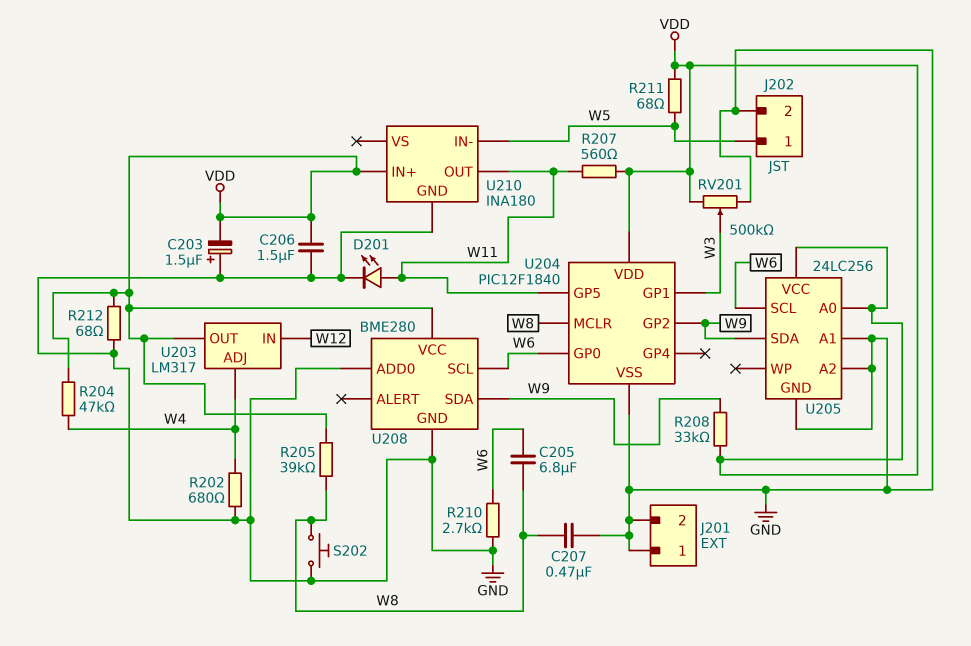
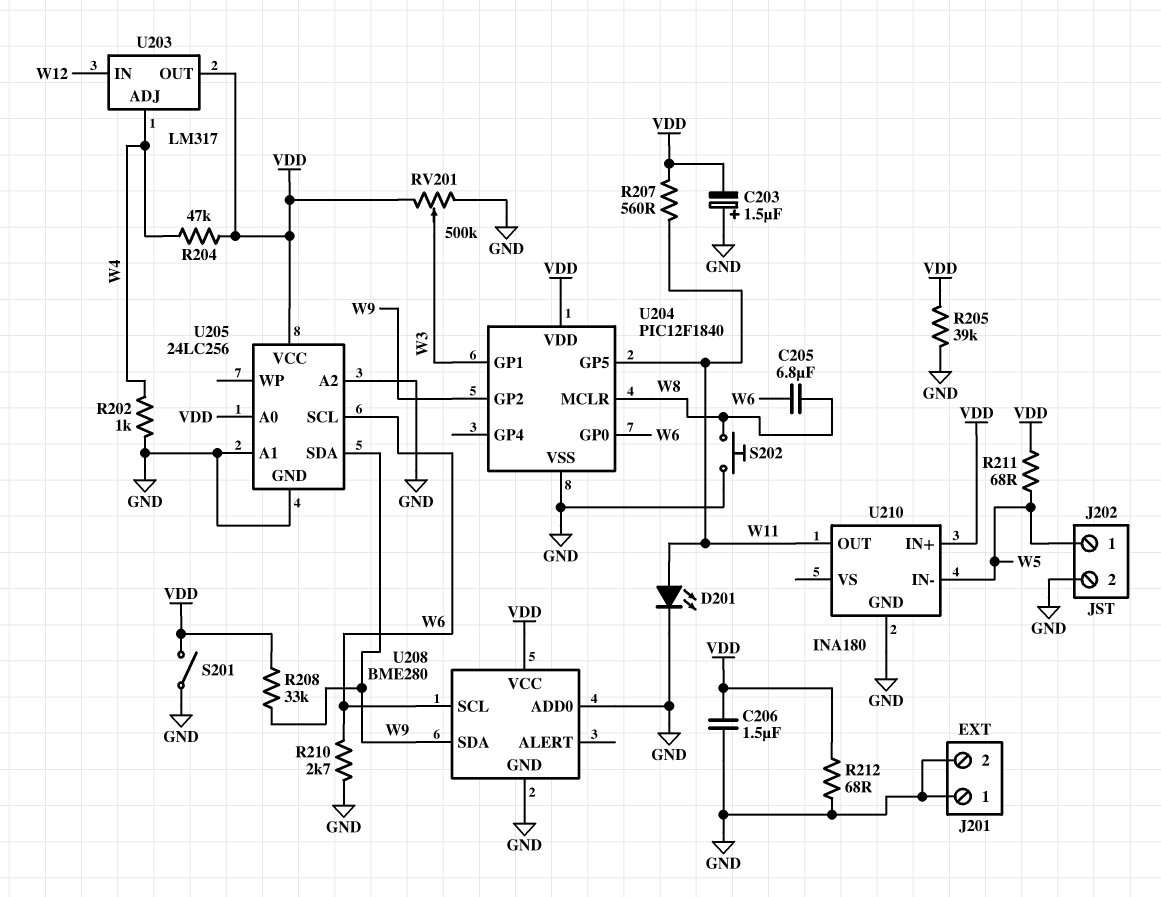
C207: 470nF (GND, W8) -> none
R202: 680 (GND, W4) -> 1k (GND, W4)
R205: 39k (VDD, W8) -> 39k (GND, VDD)
S201: none -> switch (GND, VDD)

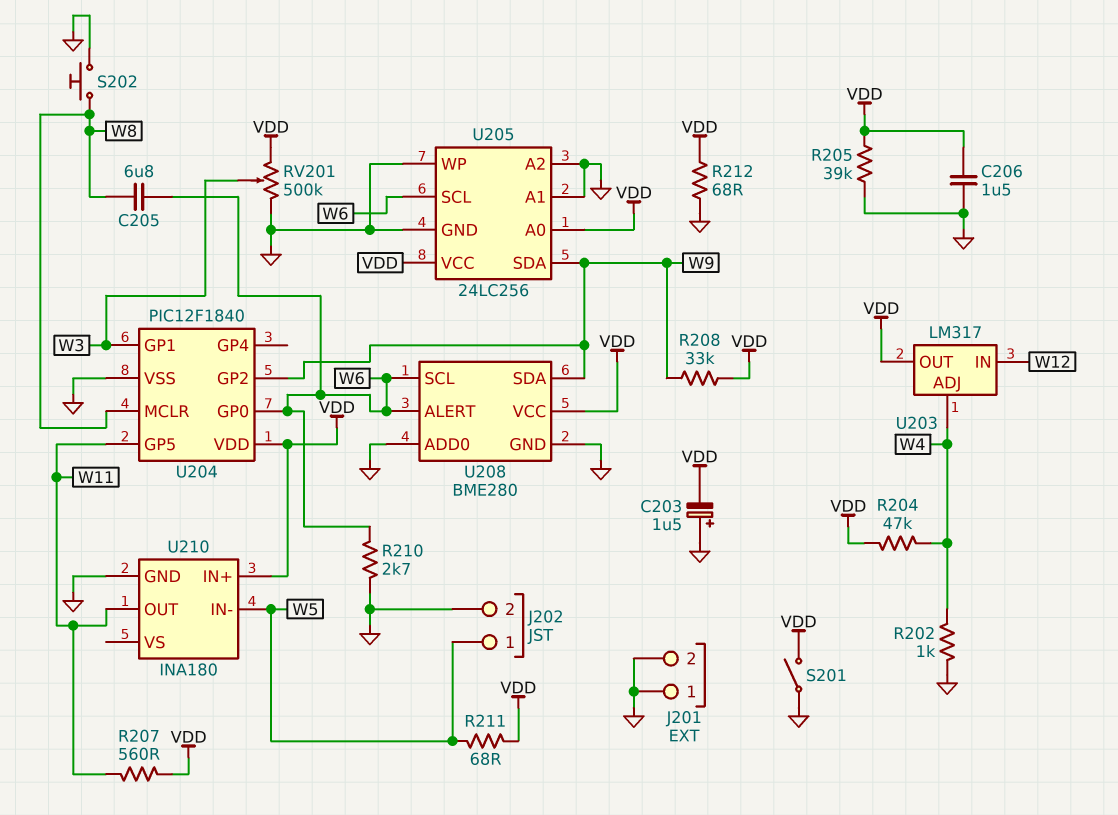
D201: LED (A W11, K GND) -> none
U205 pin WP: none -> GND
U208 pin ALERT: none -> W6

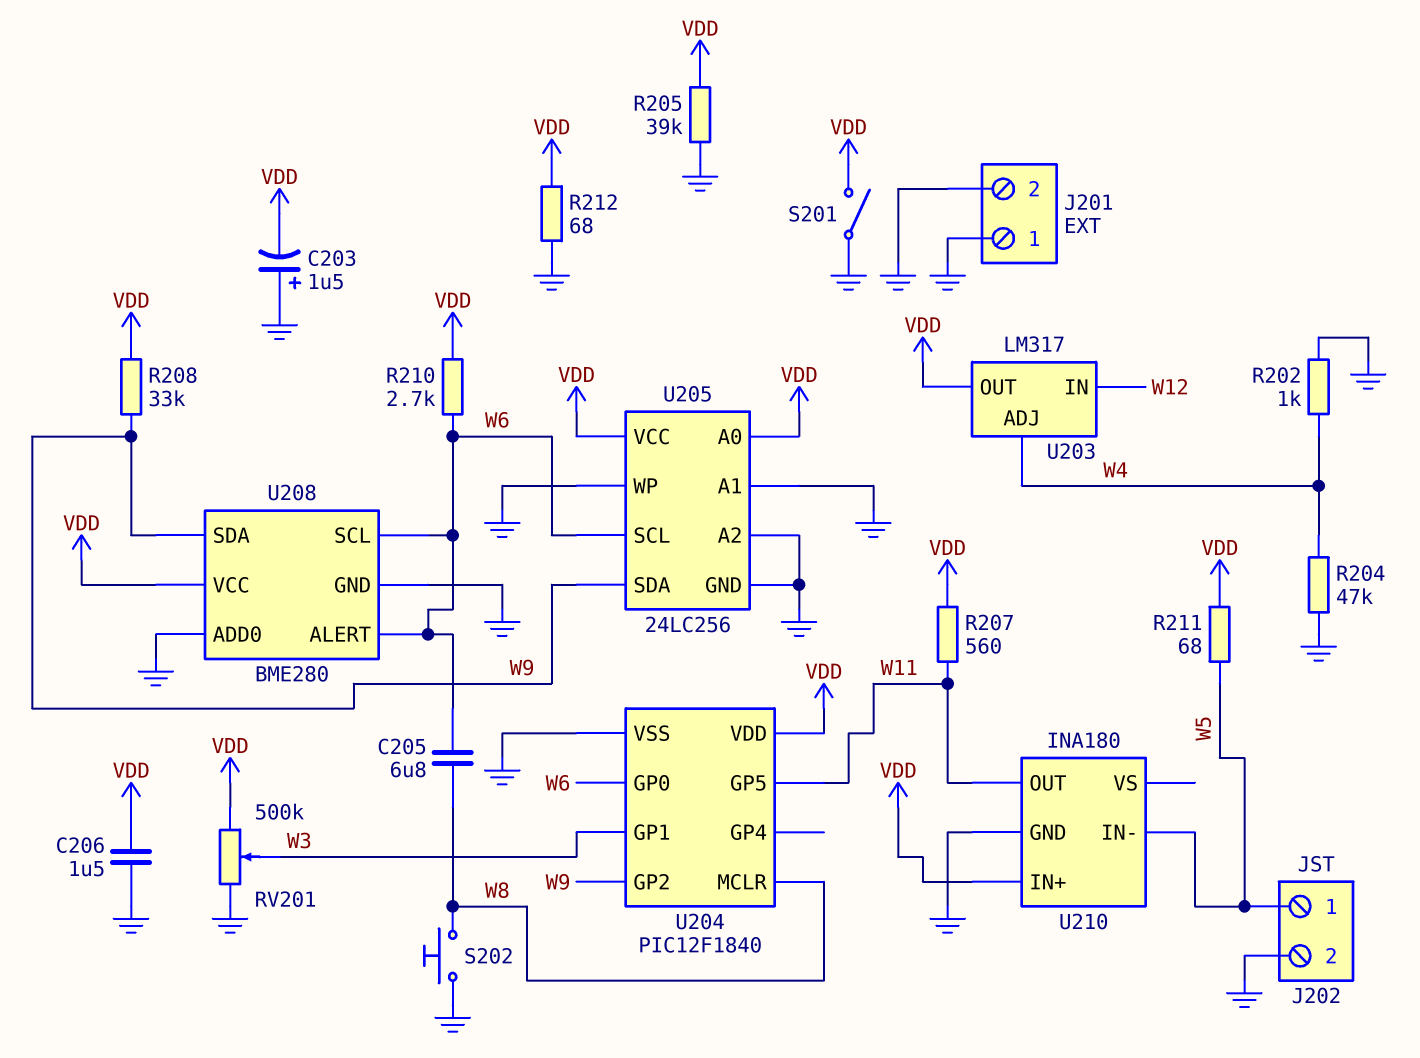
R204: 47k (VDD, W4) -> 47k (GND, W4)
R210: 2.7k (GND, W6) -> 2.7k (VDD, W6)

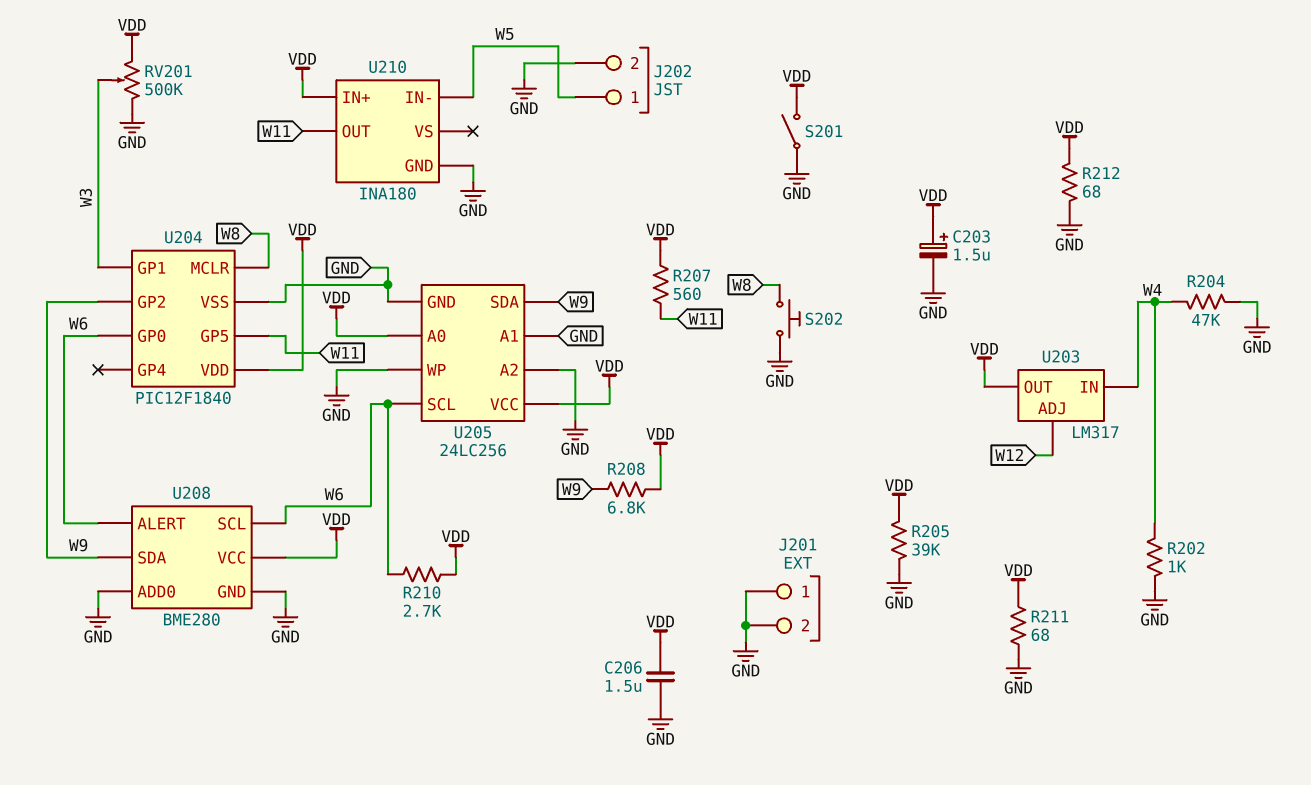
C203: 1.5uF (plus GND, minus VDD) -> 1.5uF (plus VDD, minus GND)
C205: 6.8uF (W6, W8) -> none
R208: 33k (VDD, W9) -> 6.8k (VDD, W9)
R211: 68 (VDD, W5) -> 68 (GND, VDD)
U203 pin ADJ: W4 -> W12
U203 pin IN: W12 -> W4

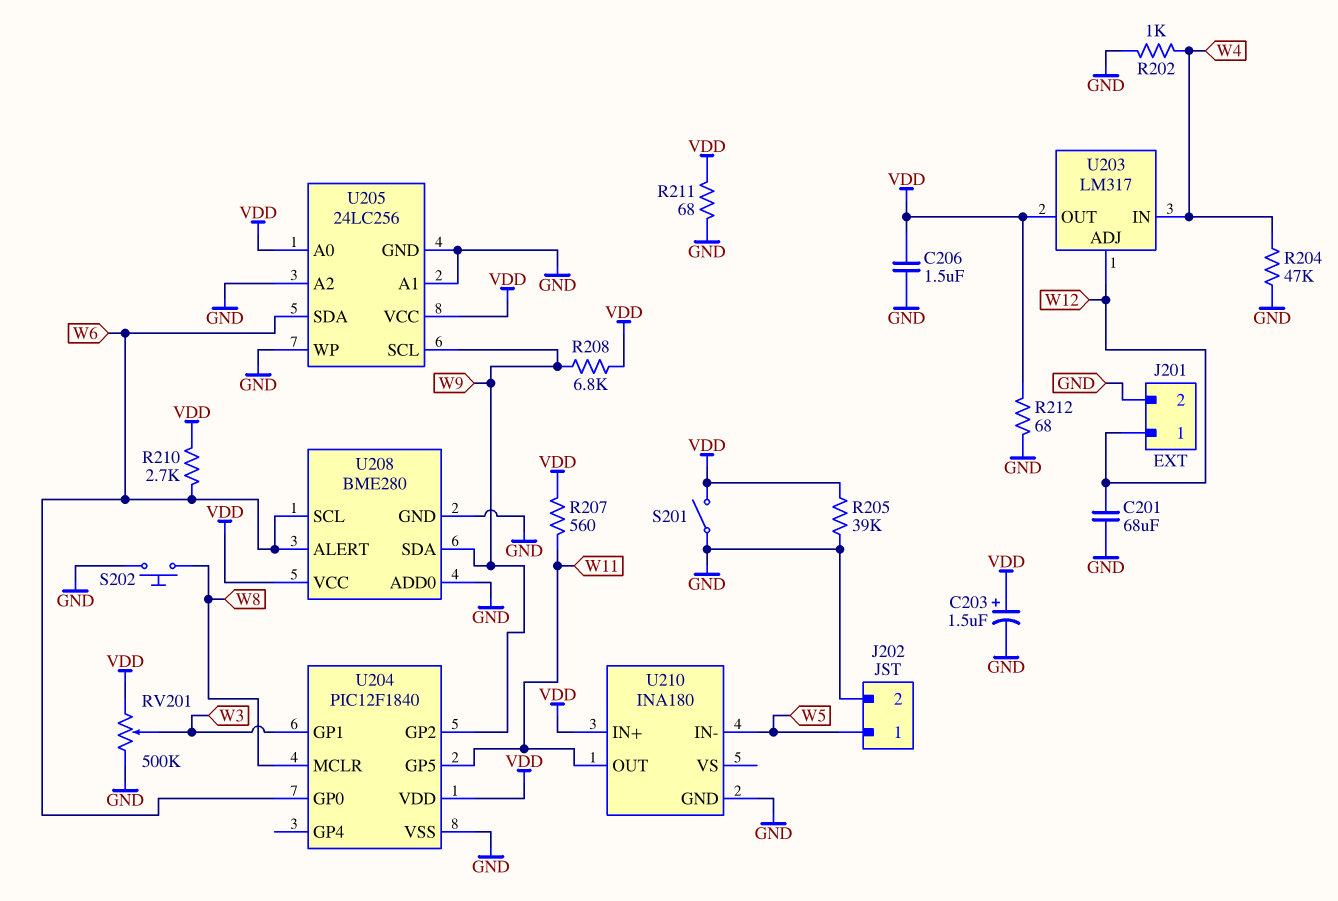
C201: none -> 68uF (GND, W12)
J201 pin 1: GND -> W12
U205 pin SCL: W6 -> W9
U205 pin SDA: W9 -> W6

